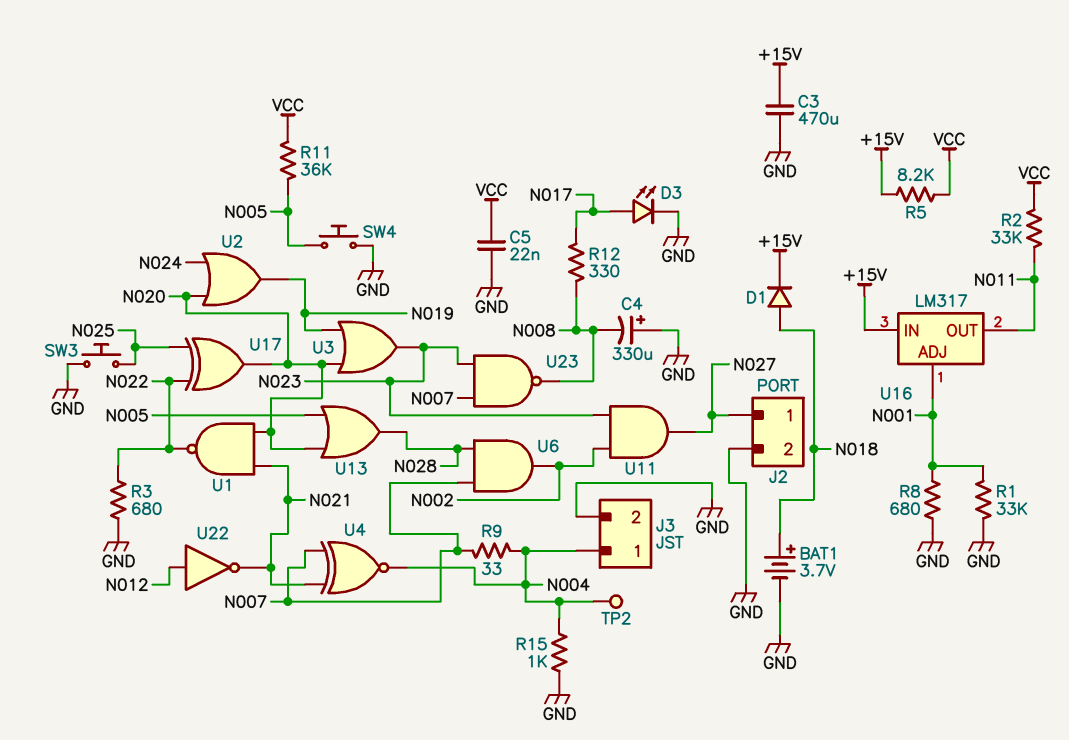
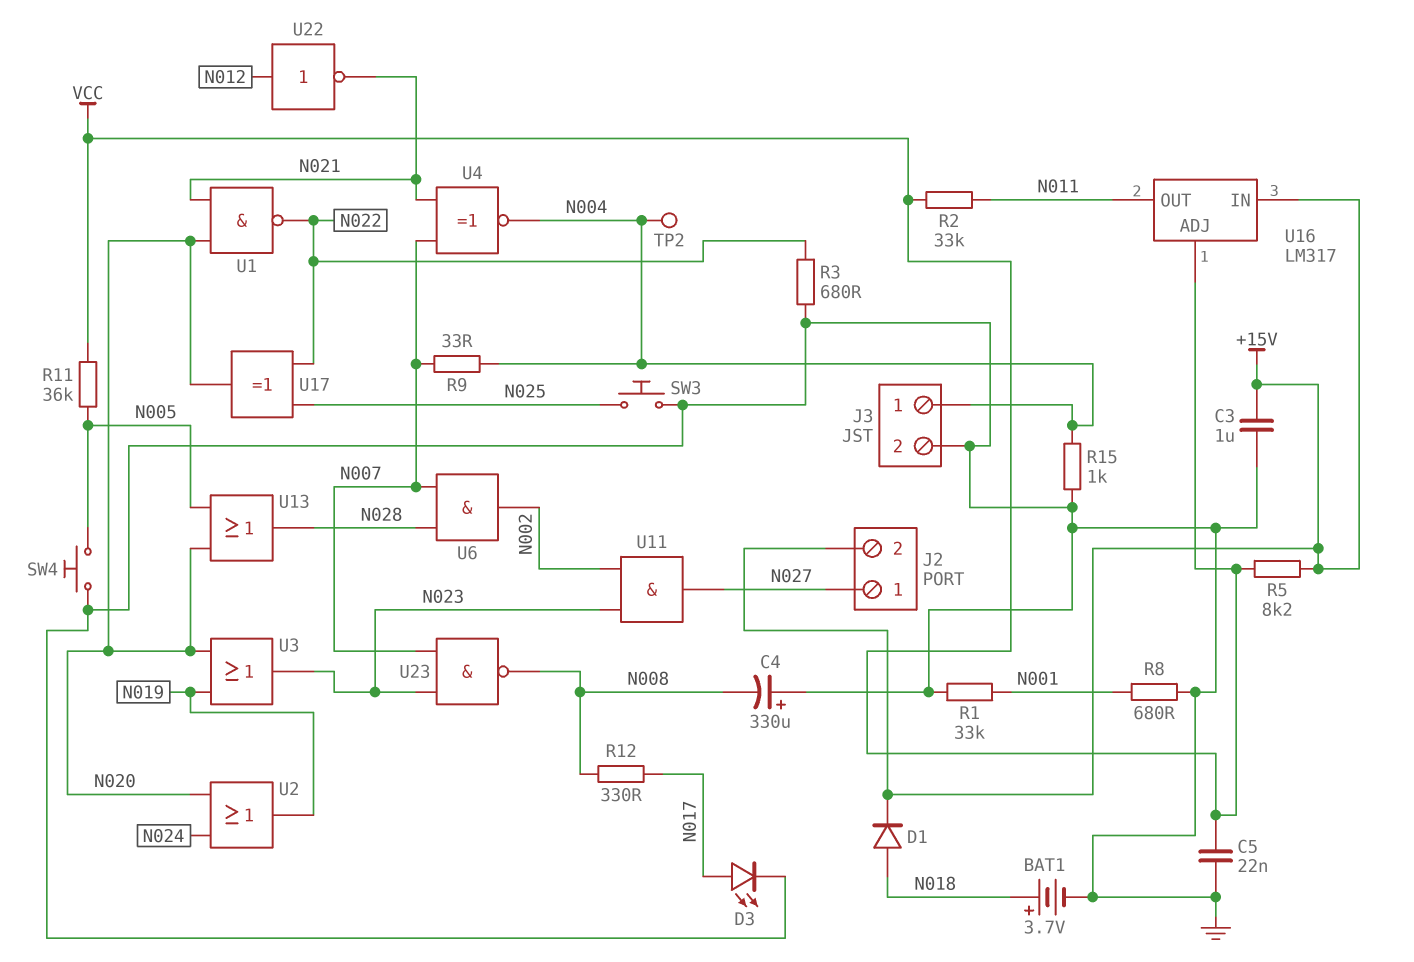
C3: 470uF (+15V, GND) -> 1uF (+15V, GND)
J2 pin 2: GND -> +15V
U16 pin ADJ: N001 -> VCC

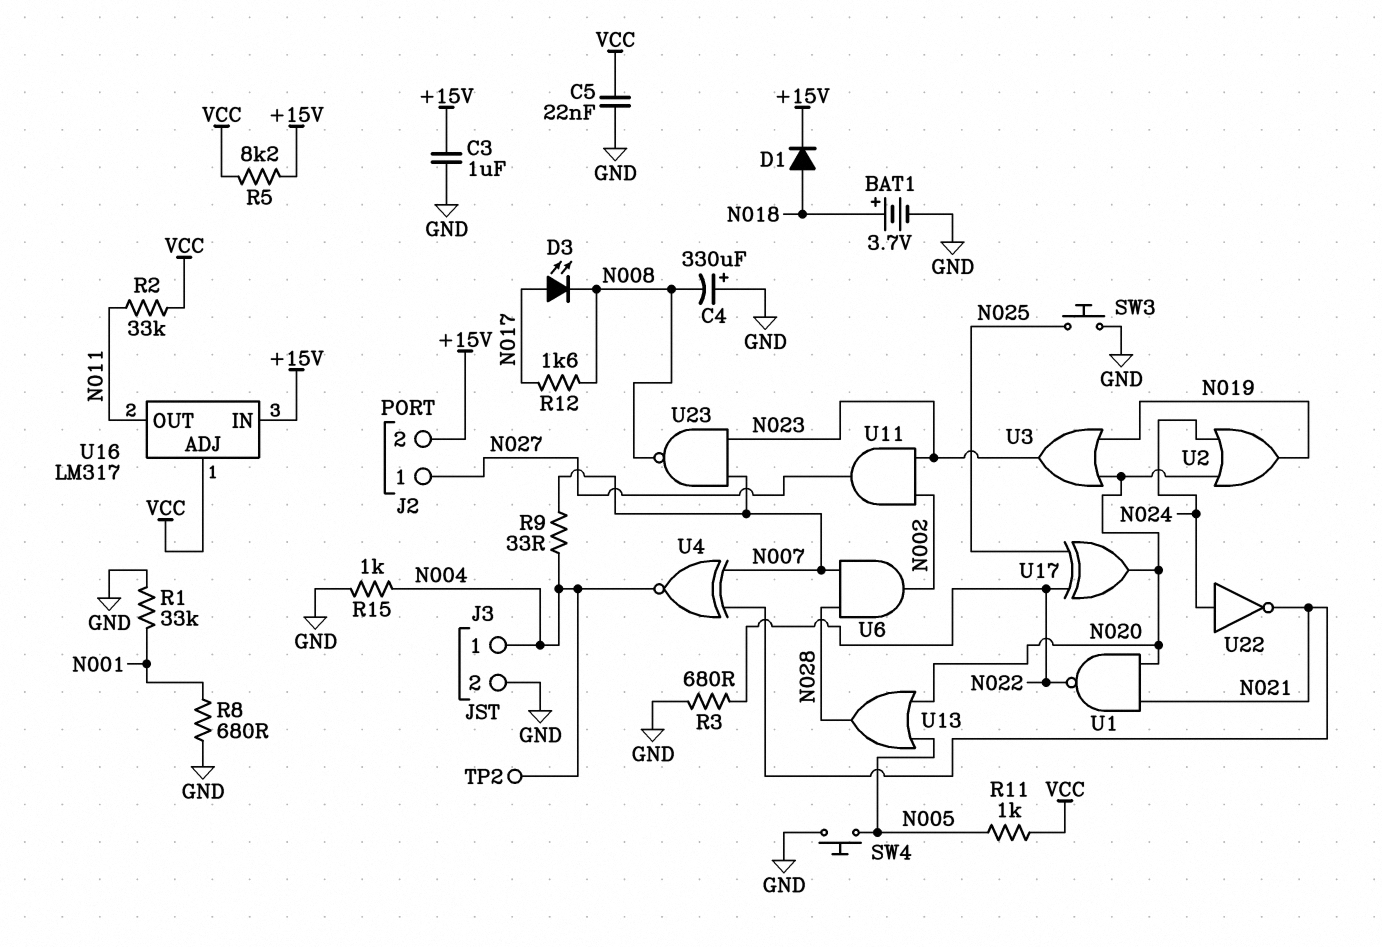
D3: LED (A N017, K GND) -> LED (A N017, K N008)
R11: 36k (N005, VCC) -> 1k (N005, VCC)
R12: 330 (N008, N017) -> 1.6k (N008, N017)
U22: NOT (in N012, out N021) -> NOT (in N024, out N021)

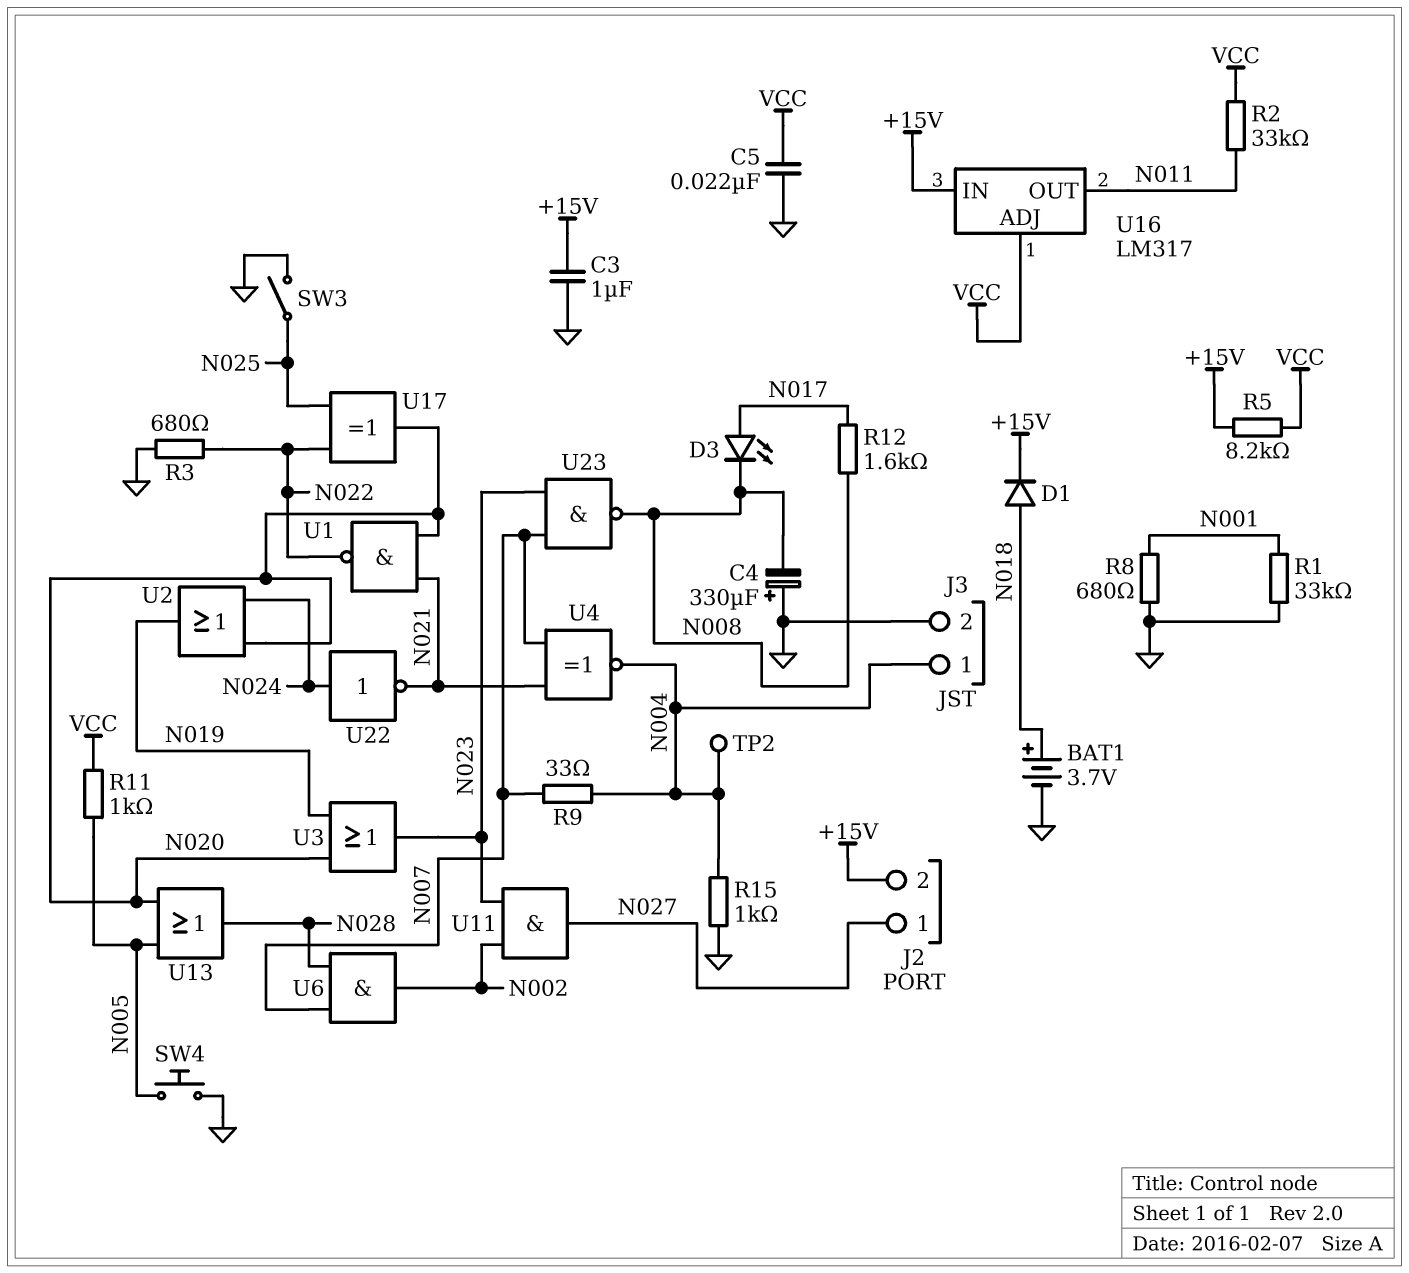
SW3: button (GND, N025) -> switch (GND, N025)

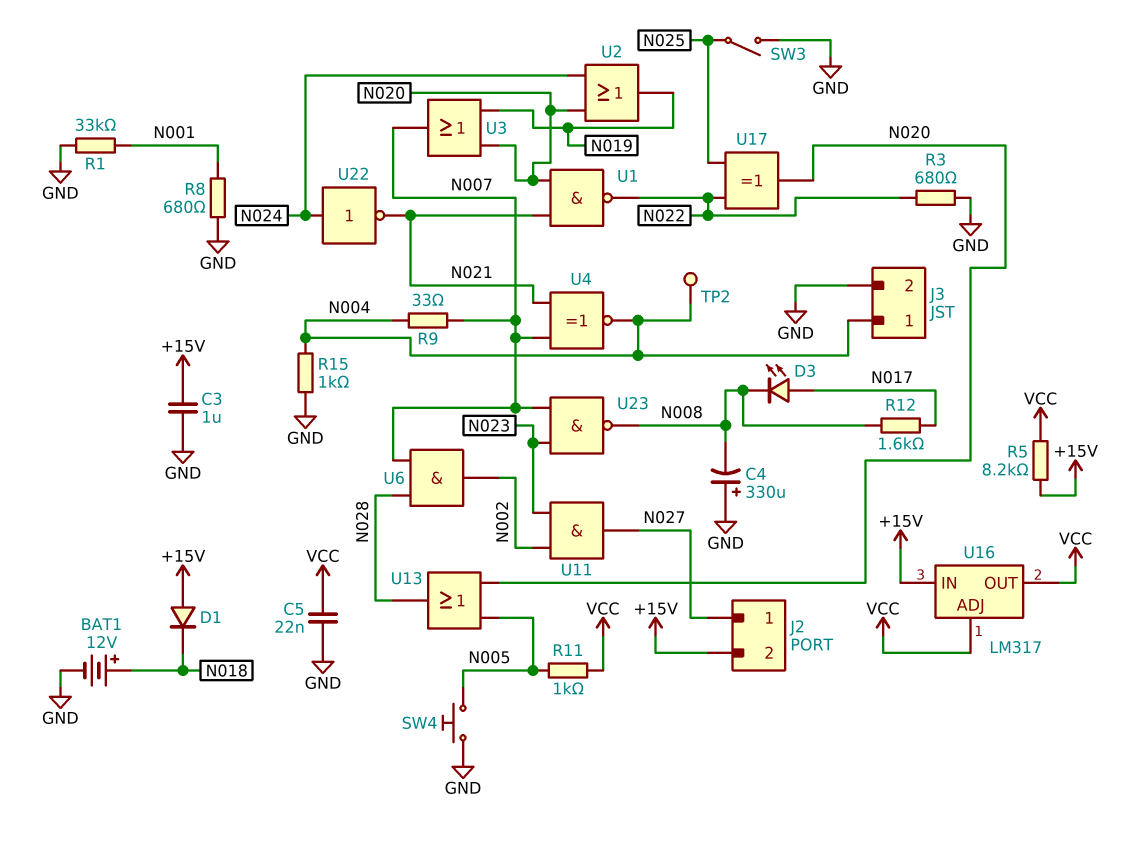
BAT1: 3.7V (plus N018, minus GND) -> 12V (plus N018, minus GND)
D1: diode (A N018, K +15V) -> diode (A +15V, K N018)
R2: 33k (N011, VCC) -> none
U3: OR (in N019, in N020, out N023) -> OR (in N019, in N020, out N007)
U16 pin OUT: N011 -> VCC

